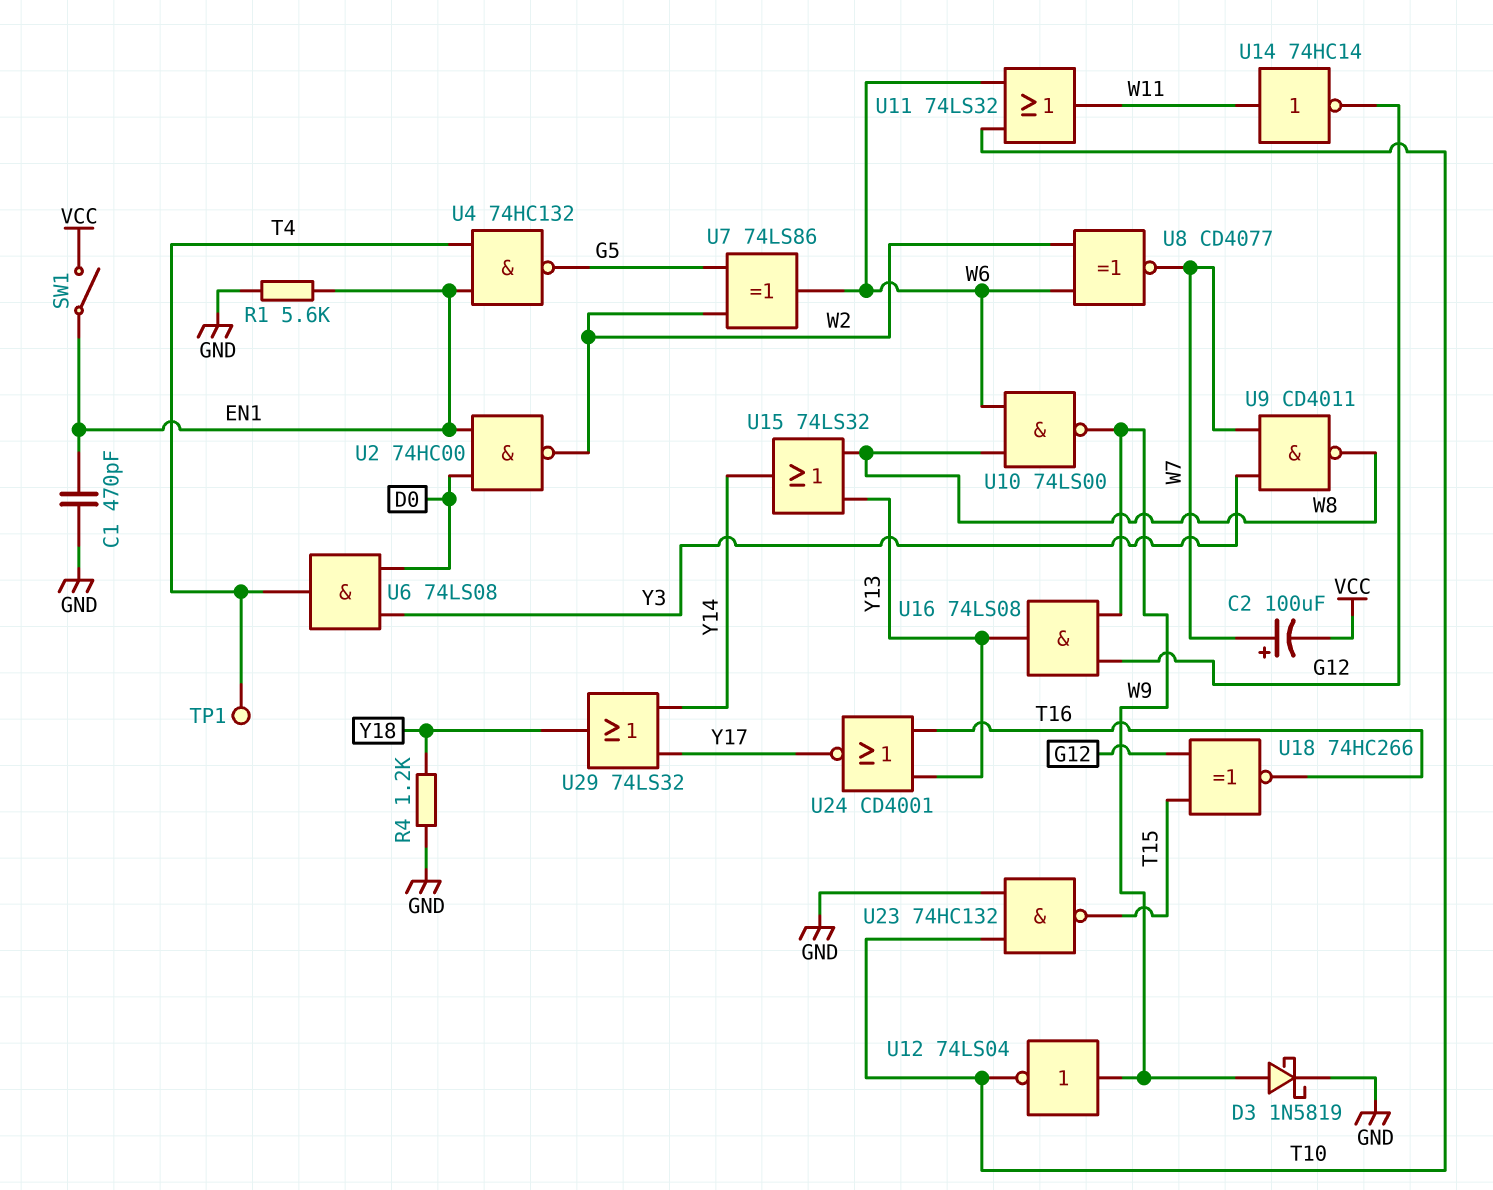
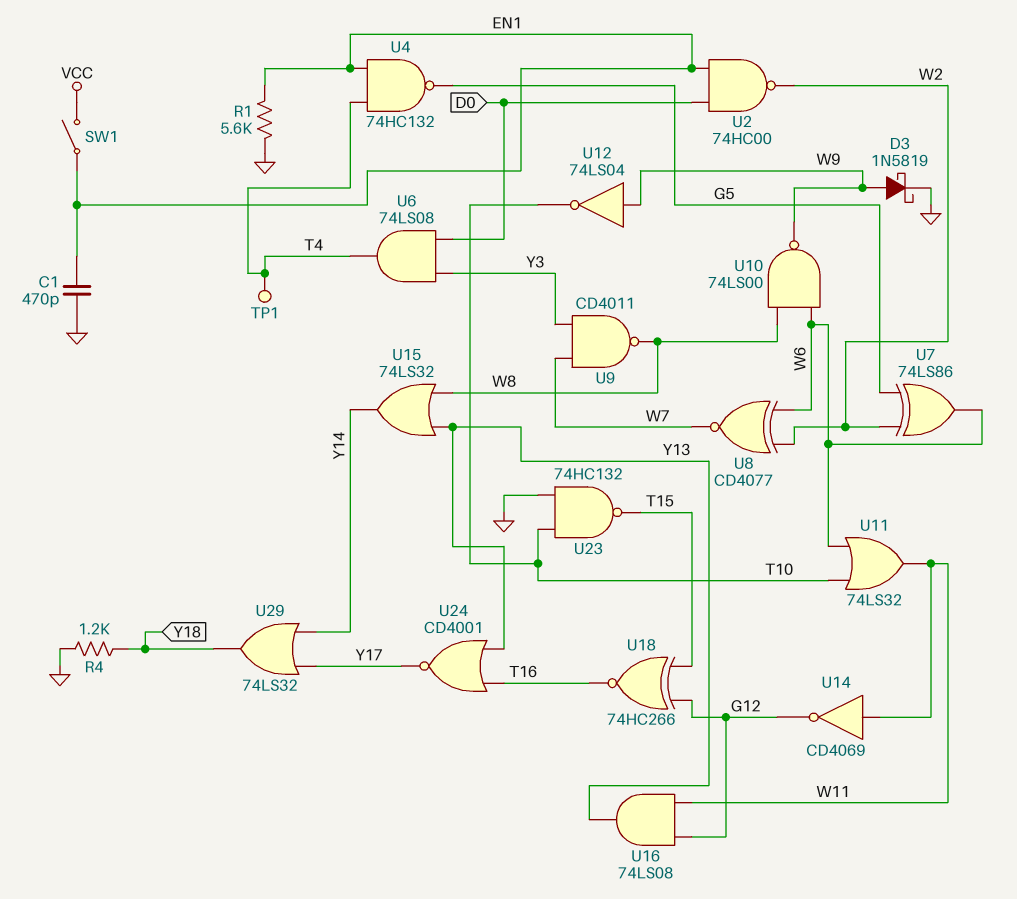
C2: 100uF (plus W7, minus VCC) -> none
U14: NOT 74HC14 (in W11, out G12) -> NOT CD4069 (in W11, out G12)
U16: AND 74LS08 (in G12, in W9, out Y13) -> AND 74LS08 (in G12, in W11, out Y13)

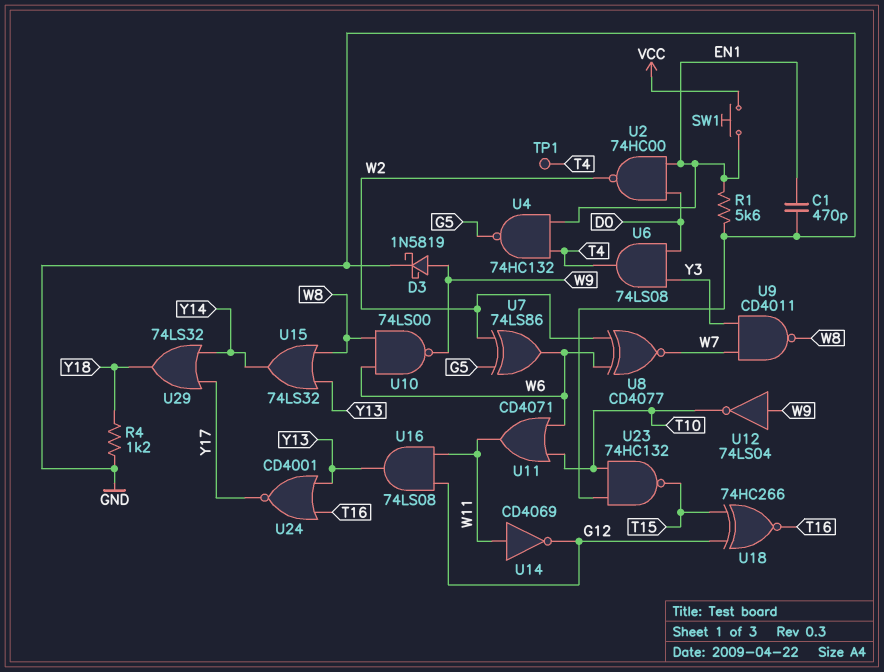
SW1: switch (EN1, VCC) -> button (EN1, VCC)
U11: OR 74LS32 (in T10, in W6, out W11) -> OR CD4071 (in T10, in W6, out W11)

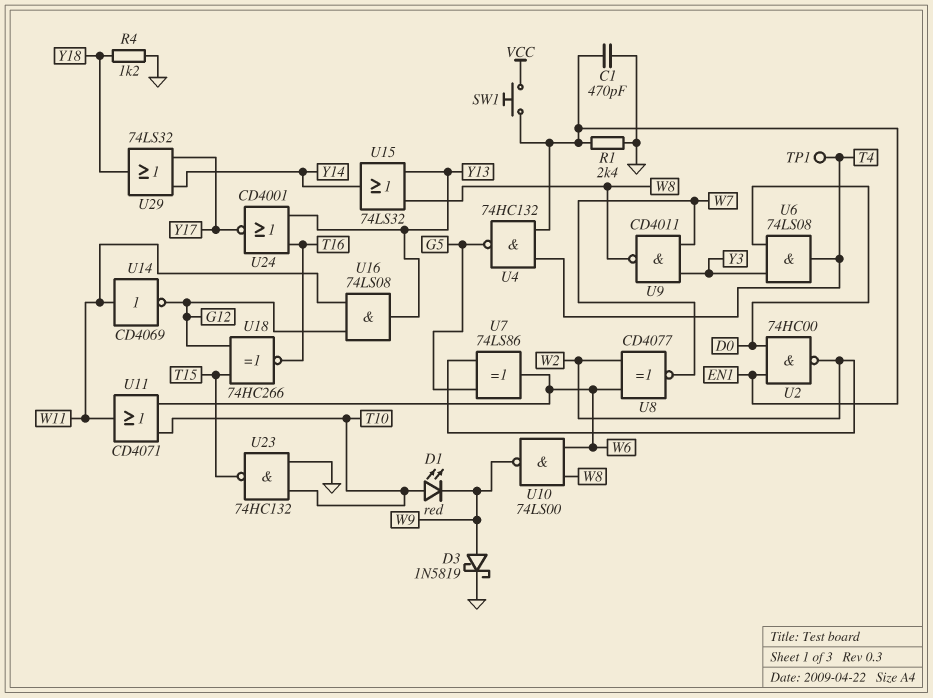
D1: none -> LED red (A T10, K W9)
R1: 5.6k (EN1, GND) -> 2.4k (EN1, GND)
U12: NOT 74LS04 (in W9, out T10) -> none

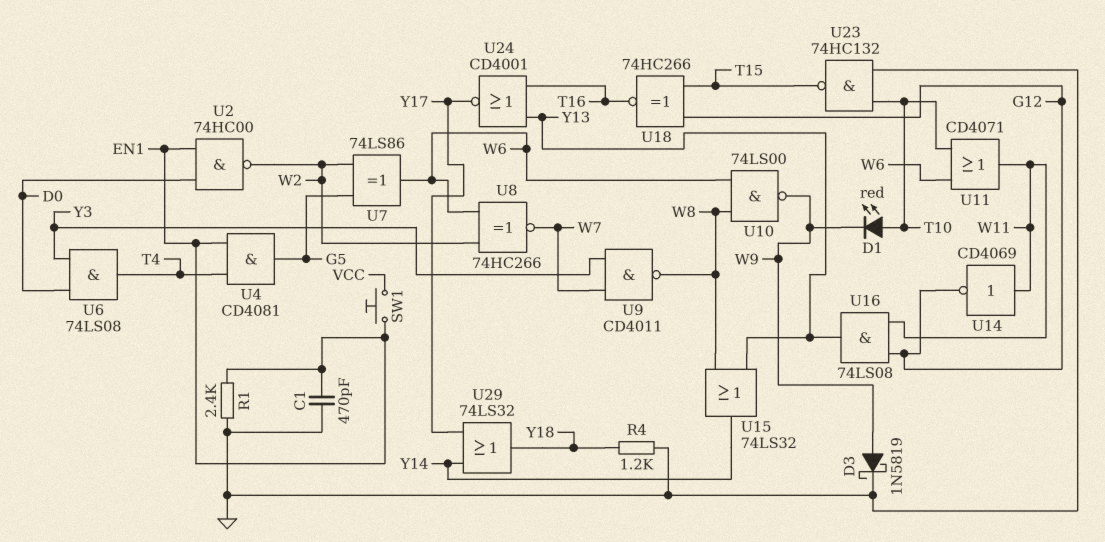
TP1: test point (T4) -> none
U4: NAND 74HC132 (in EN1, in T4, out G5) -> AND CD4081 (in EN1, in T4, out G5)
U8: XNOR CD4077 (in W2, in W6, out W7) -> XNOR 74HC266 (in W2, in W6, out W7)

